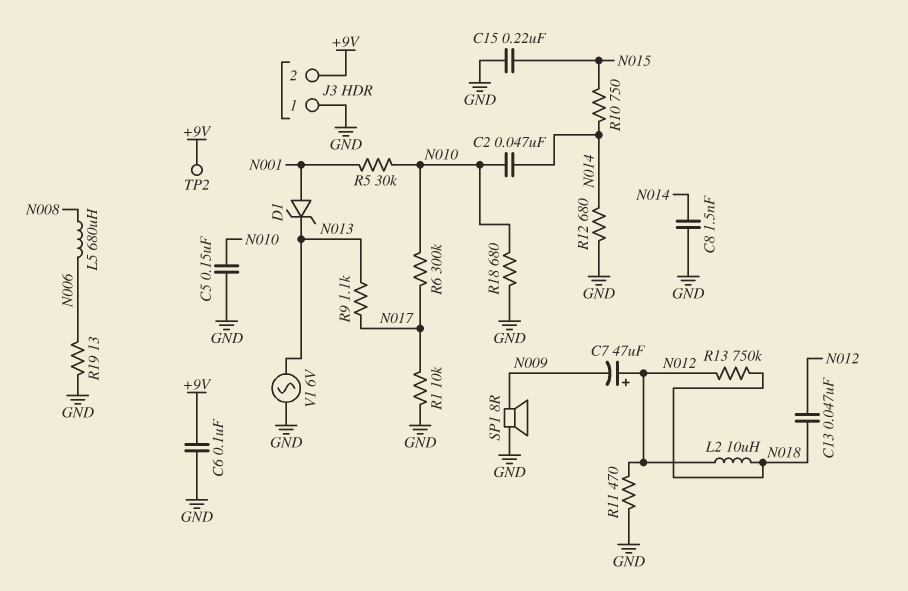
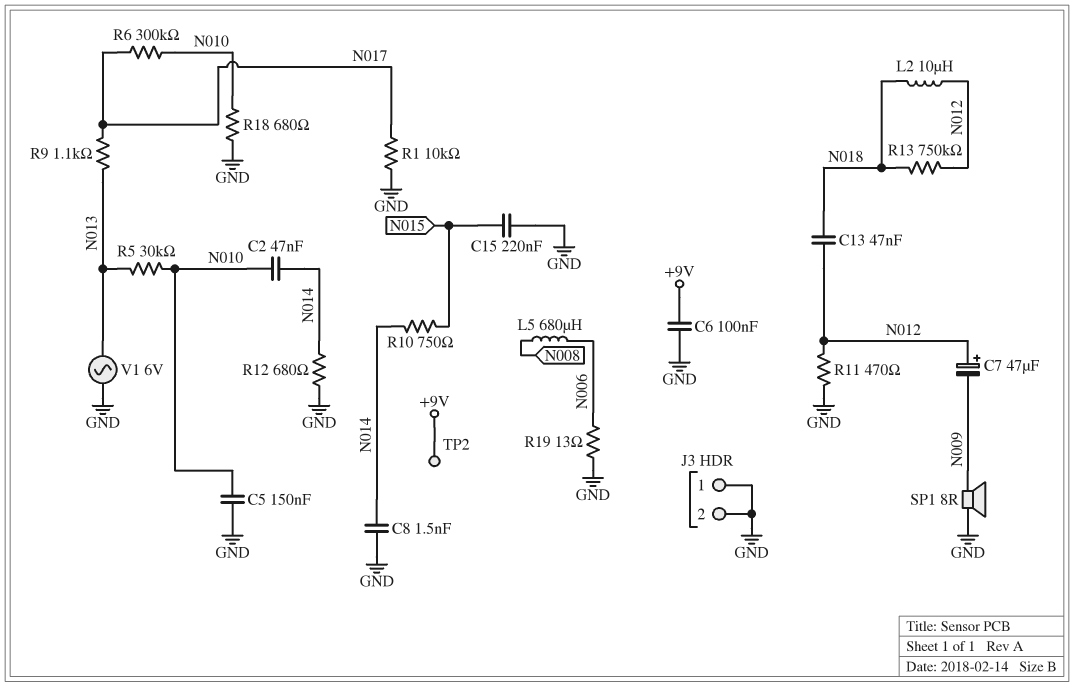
D1: zener (A N001, K N013) -> none
J3 pin 2: +9V -> GND
R5: 30k (N001, N010) -> 30k (N010, N013)

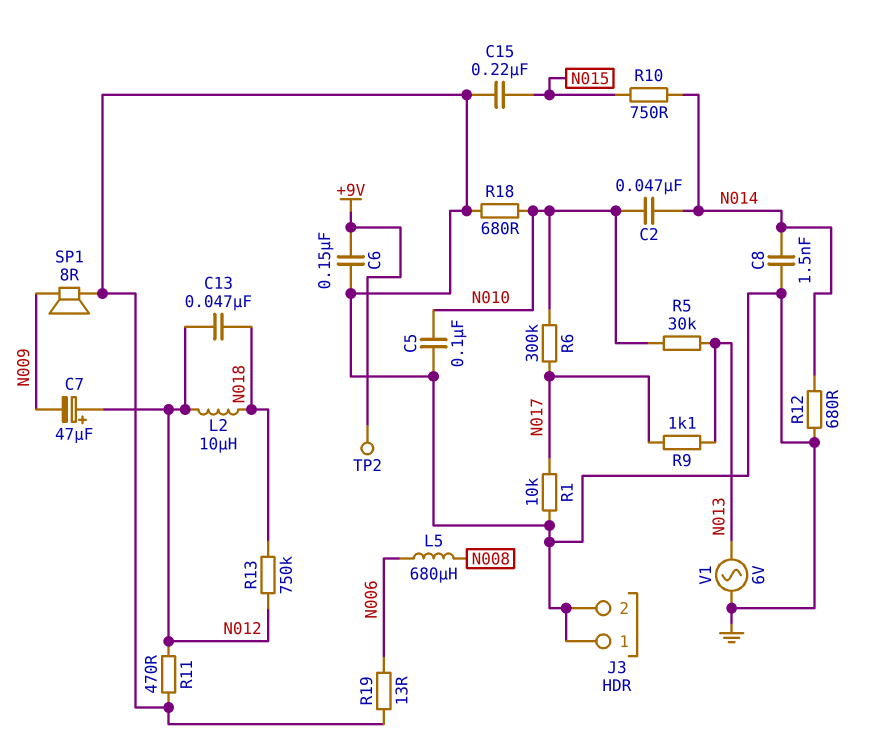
C5: 150nF (GND, N010) -> 100nF (GND, N010)
C6: 100nF (+9V, GND) -> 150nF (+9V, GND)

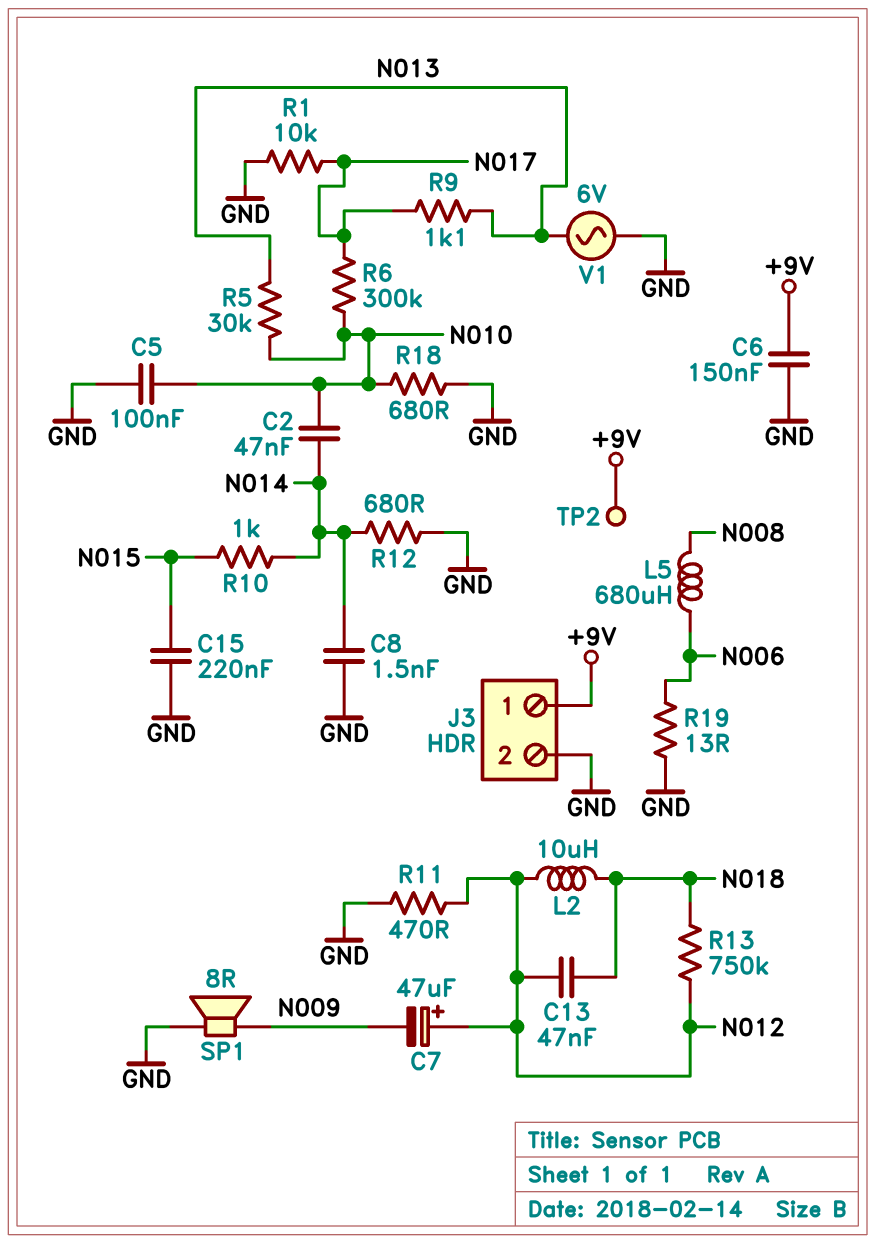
J3 pin 1: GND -> +9V
R10: 750 (N014, N015) -> 1k (N014, N015)

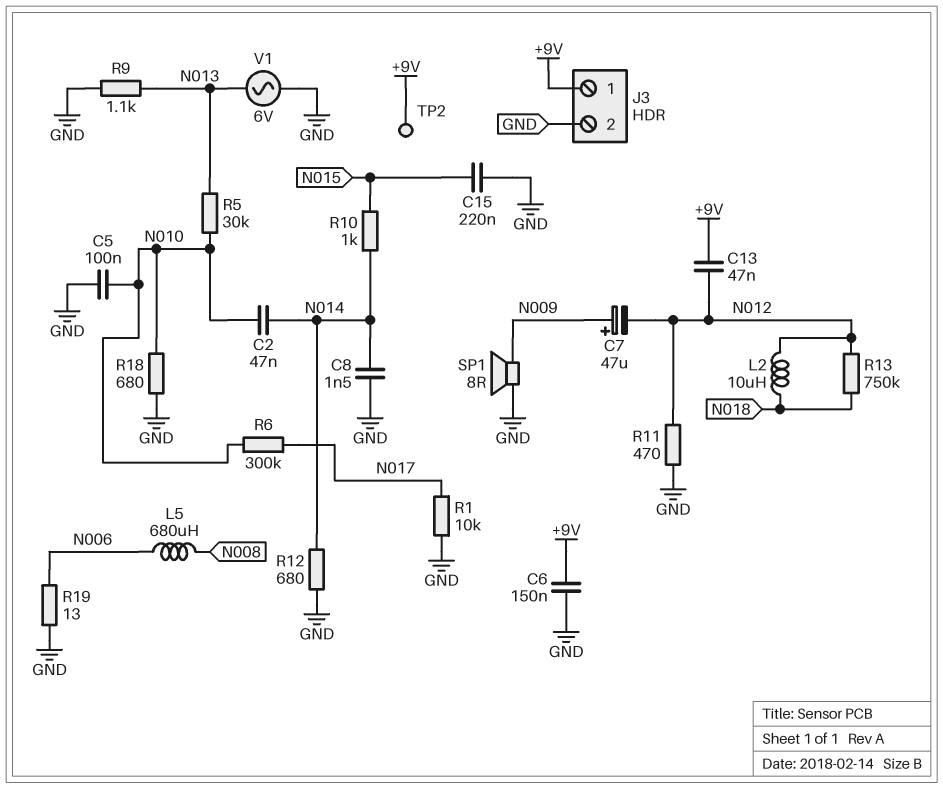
C7: 47uF (plus N012, minus N009) -> 47uF (plus N009, minus N012)
C13: 47nF (N012, N018) -> 47nF (+9V, N012)
R9: 1.1k (N013, N017) -> 1.1k (GND, N013)

